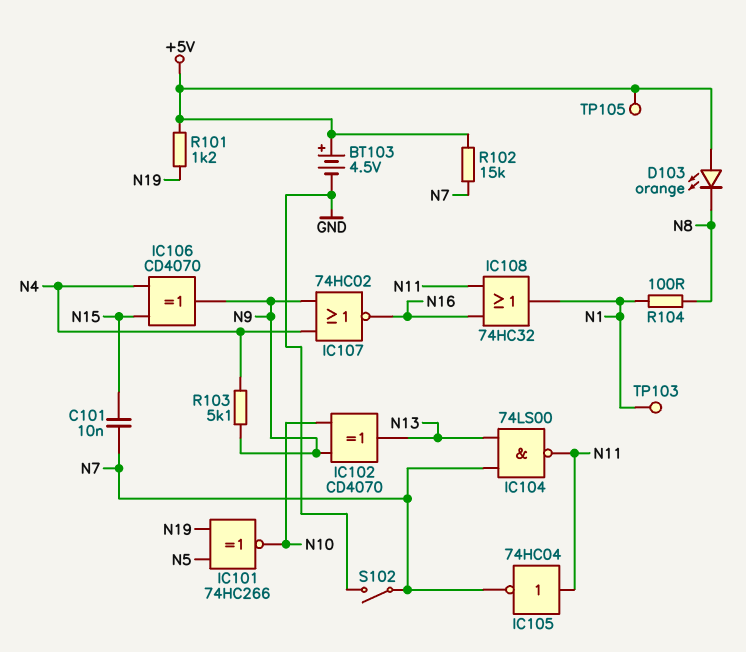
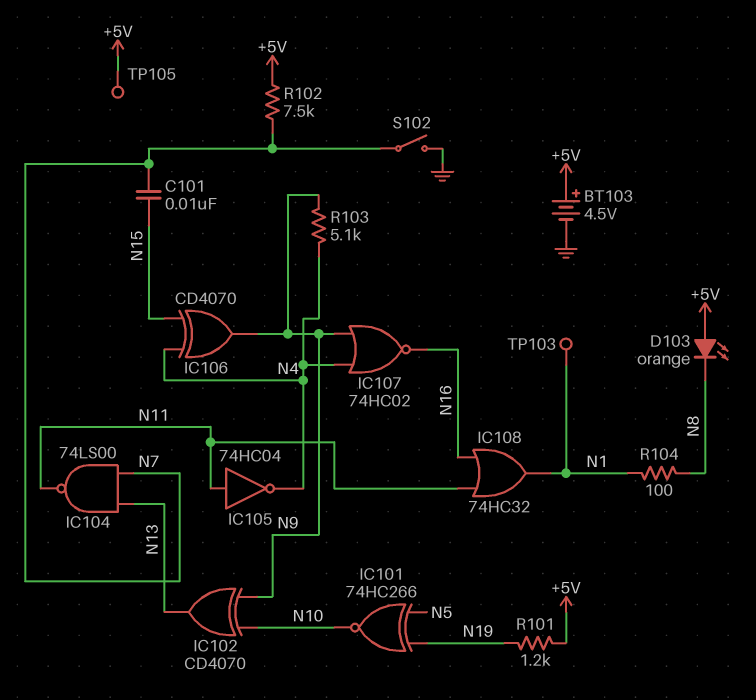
IC105: NOT 74HC04 (in N11, out N7) -> NOT 74HC04 (in N11, out N4)
R102: 15k (+5V, N7) -> 7.5k (+5V, N7)

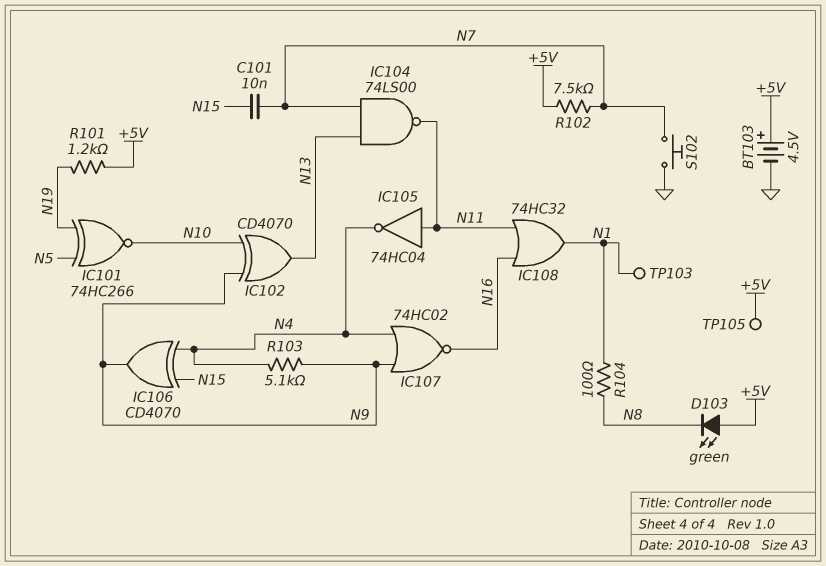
D103: LED orange (A +5V, K N8) -> LED green (A +5V, K N8)
S102: switch (GND, N7) -> button (GND, N7)

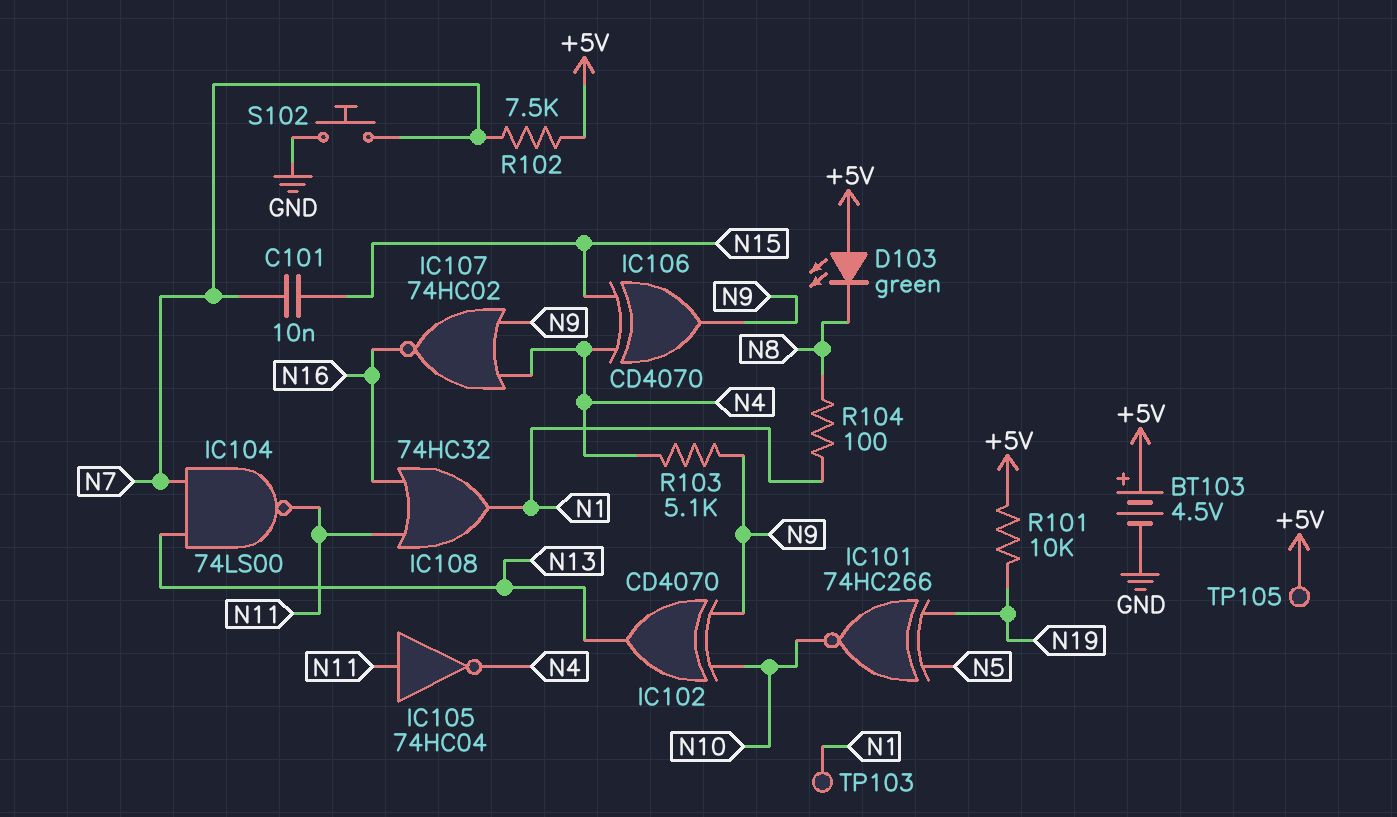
R101: 1.2k (+5V, N19) -> 10k (+5V, N19)

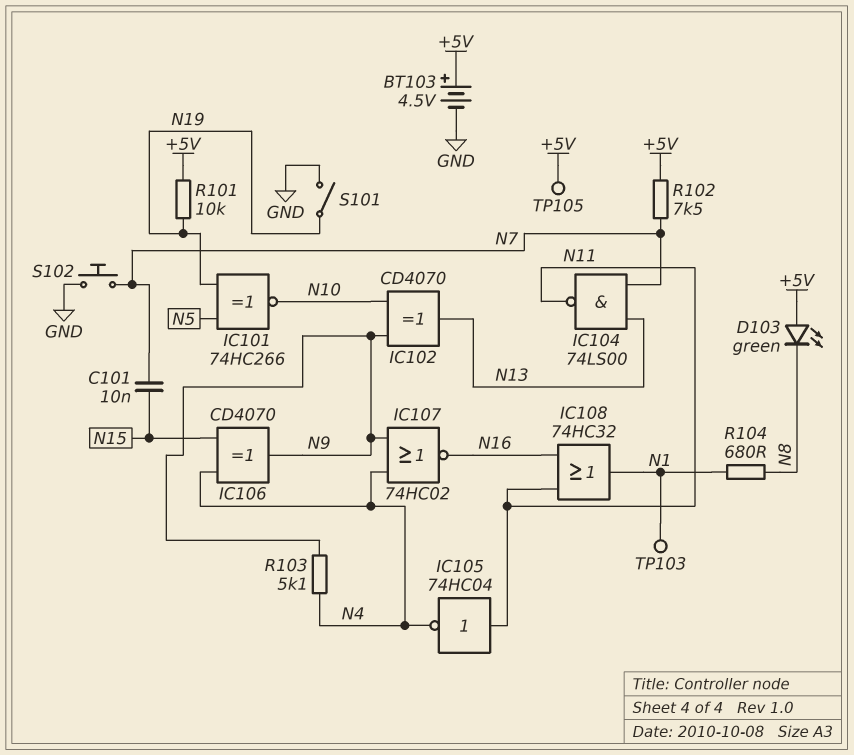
R104: 100 (N1, N8) -> 680 (N1, N8)
S101: none -> switch (GND, N19)

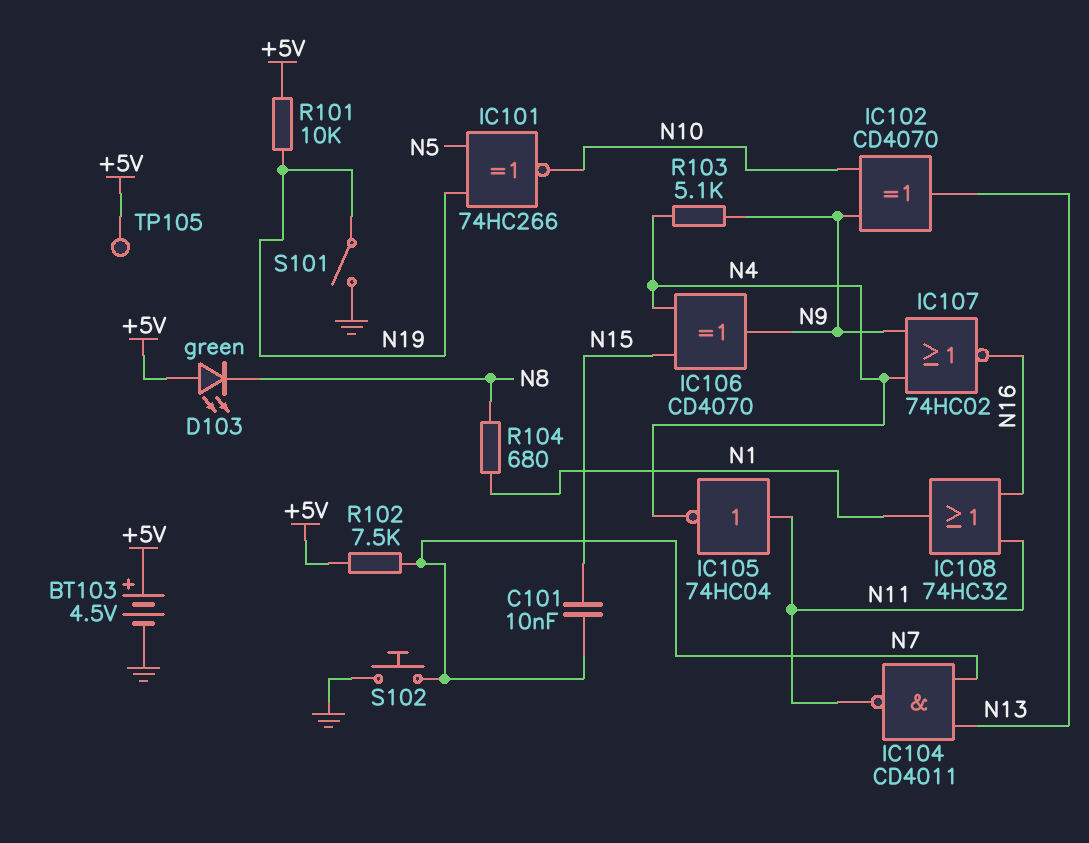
IC104: NAND 74LS00 (in N7, in N13, out N11) -> NAND CD4011 (in N7, in N13, out N11)
TP103: test point (N1) -> none

